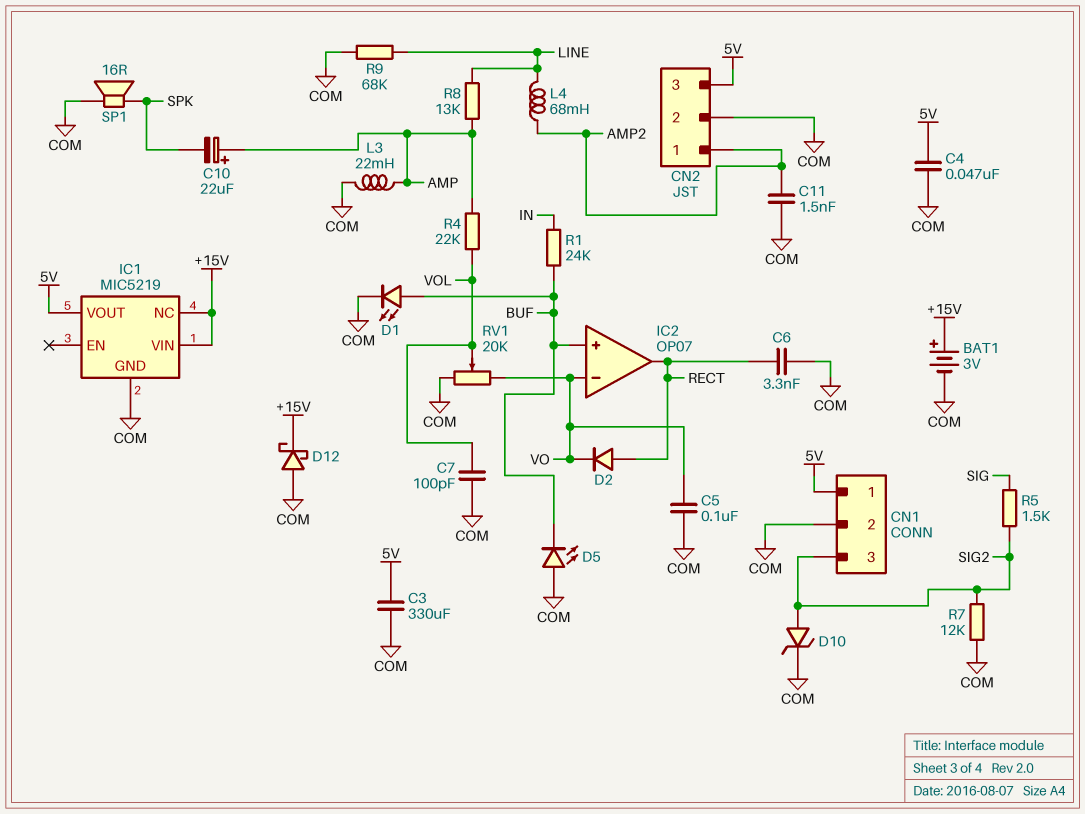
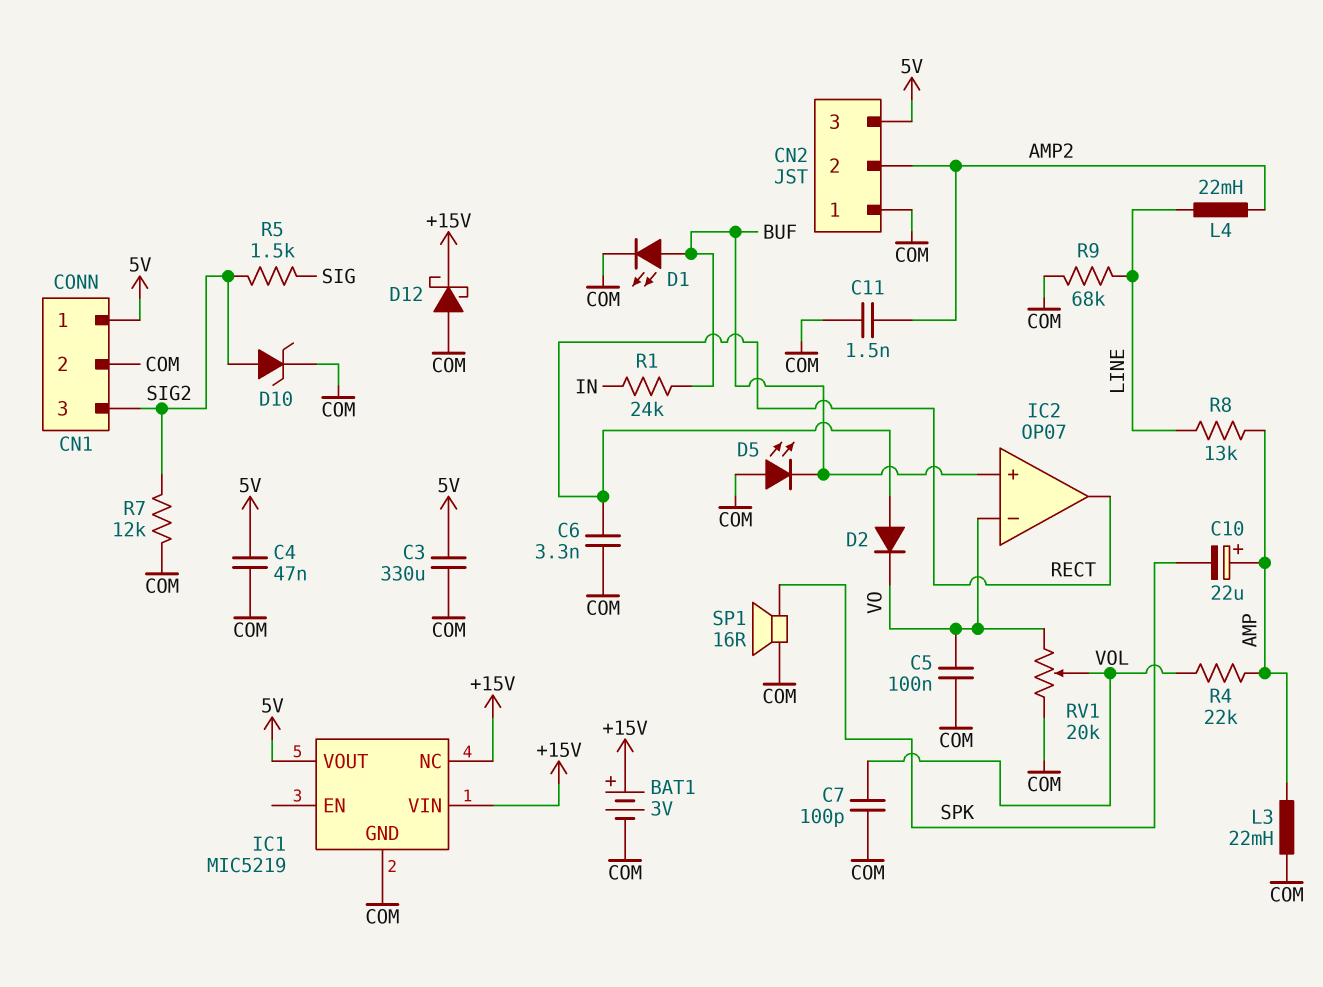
CN2 pin 1: AMP2 -> COM
CN2 pin 2: COM -> AMP2
L4: 68mH (AMP2, LINE) -> 22mH (AMP2, LINE)

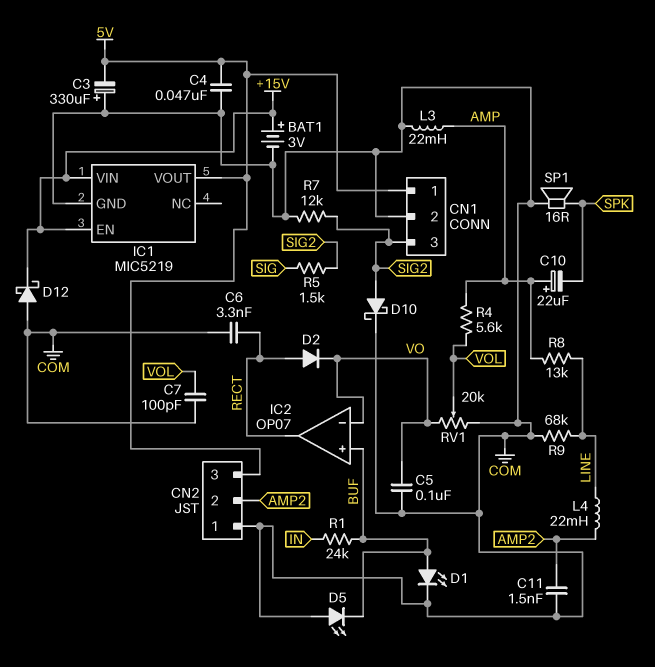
C3: 330uF (5V, COM) -> 330uF (plus COM, minus 5V)
D10: zener (A SIG2, K COM) -> schottky (A SIG2, K COM)
IC1 pin EN: none -> +15V
IC1 pin NC: +15V -> none
R4: 22k (AMP, VOL) -> 5.6k (AMP, VOL)

